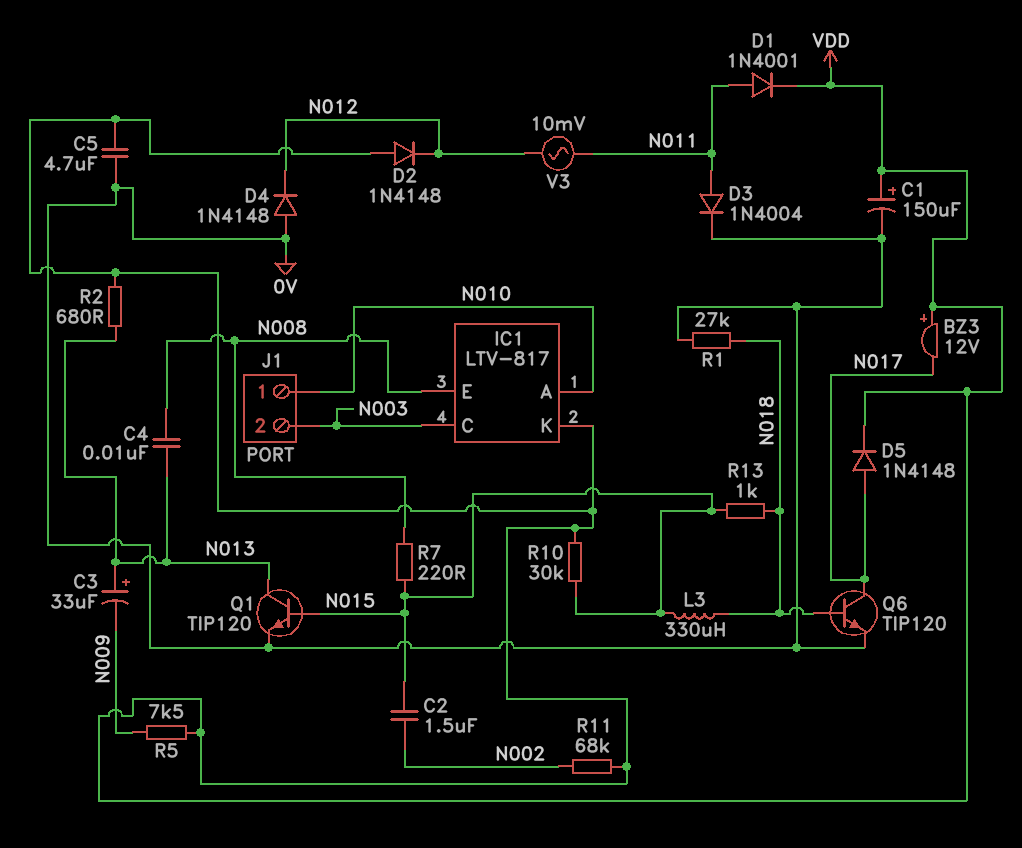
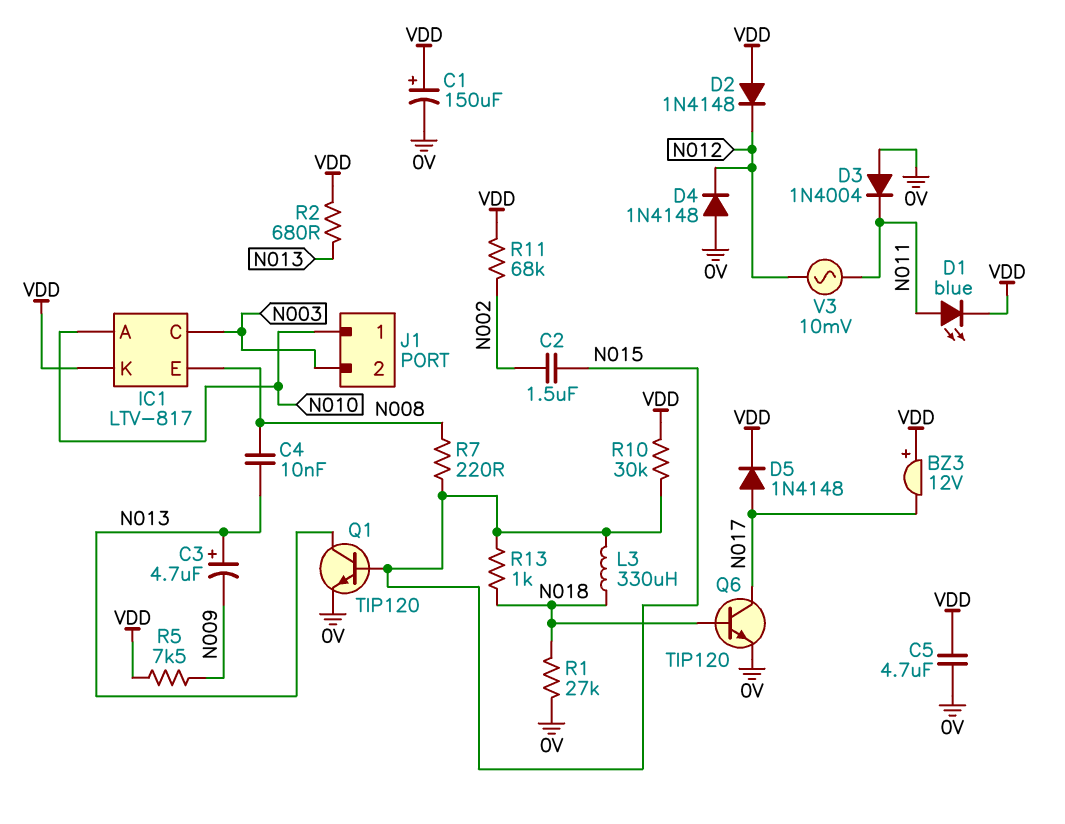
C3: 33uF (plus N013, minus N009) -> 4.7uF (plus N013, minus N009)
D1: diode 1N4001 (A N011, K VDD) -> LED blue (A N011, K VDD)
D3: diode 1N4004 (A N011, K 0V) -> diode 1N4004 (A 0V, K N011)

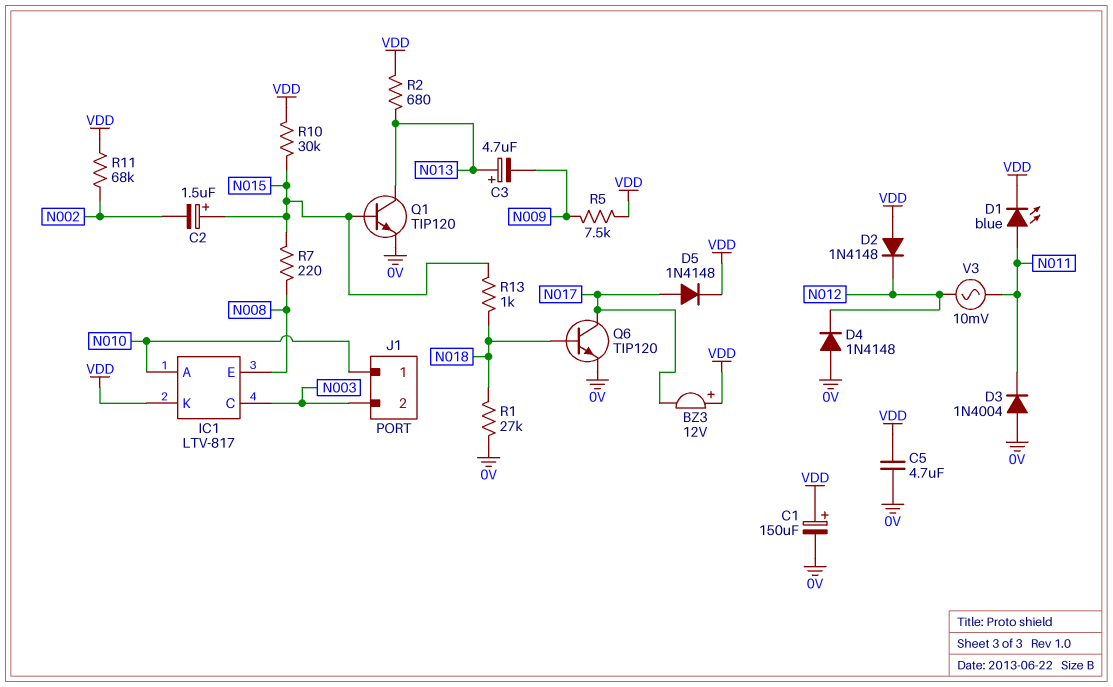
C2: 1.5uF (N002, N015) -> 1.5uF (plus N015, minus N002)
C4: 10nF (N008, N013) -> none
L3: 330uH (N015, N018) -> none

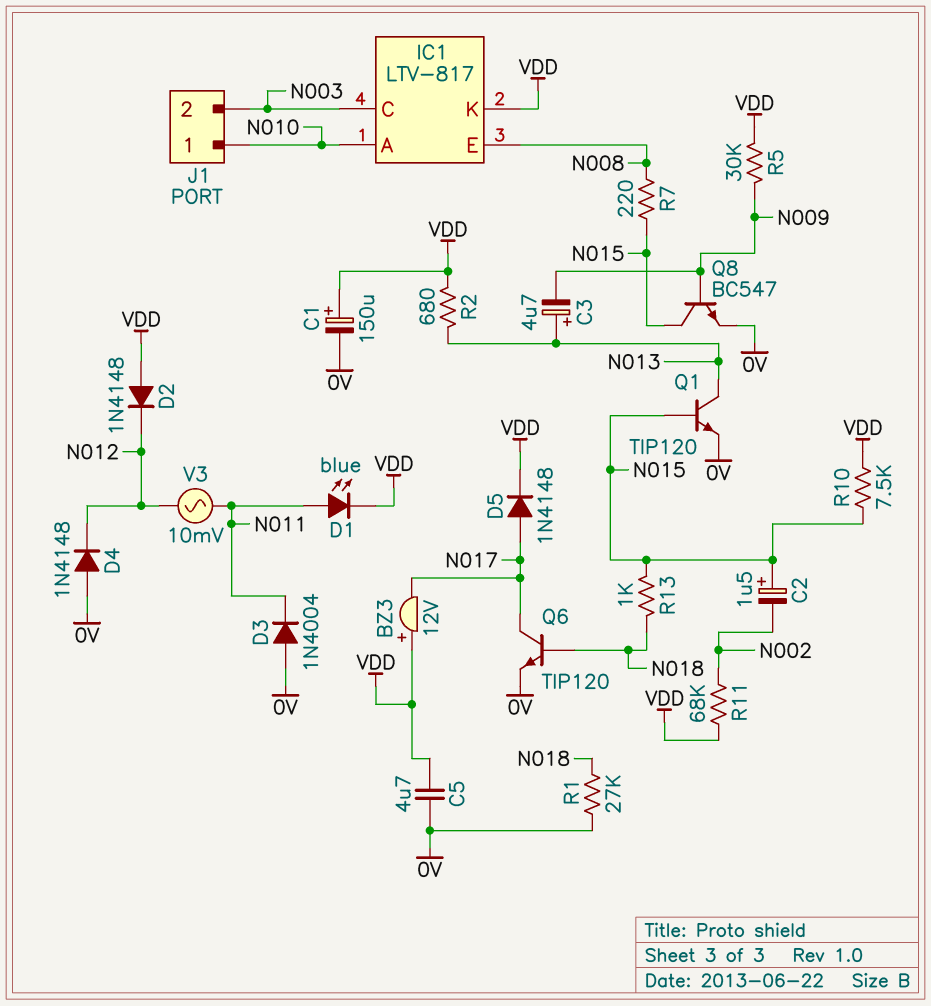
Q8: none -> NPN BC547 (B N009, C N015, E 0V)
R5: 7.5k (N009, VDD) -> 30k (N009, VDD)
R10: 30k (N015, VDD) -> 7.5k (N015, VDD)

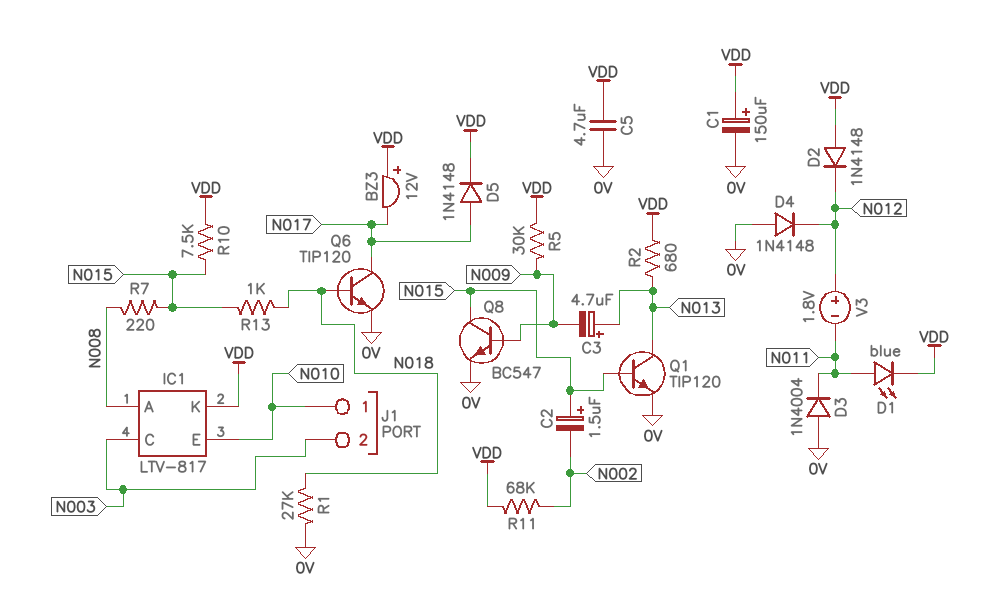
IC1 pin A: N010 -> N008
IC1 pin E: N008 -> N010
V3: AC 10mV (N011, N012) -> 1.8V (plus N012, minus N011)

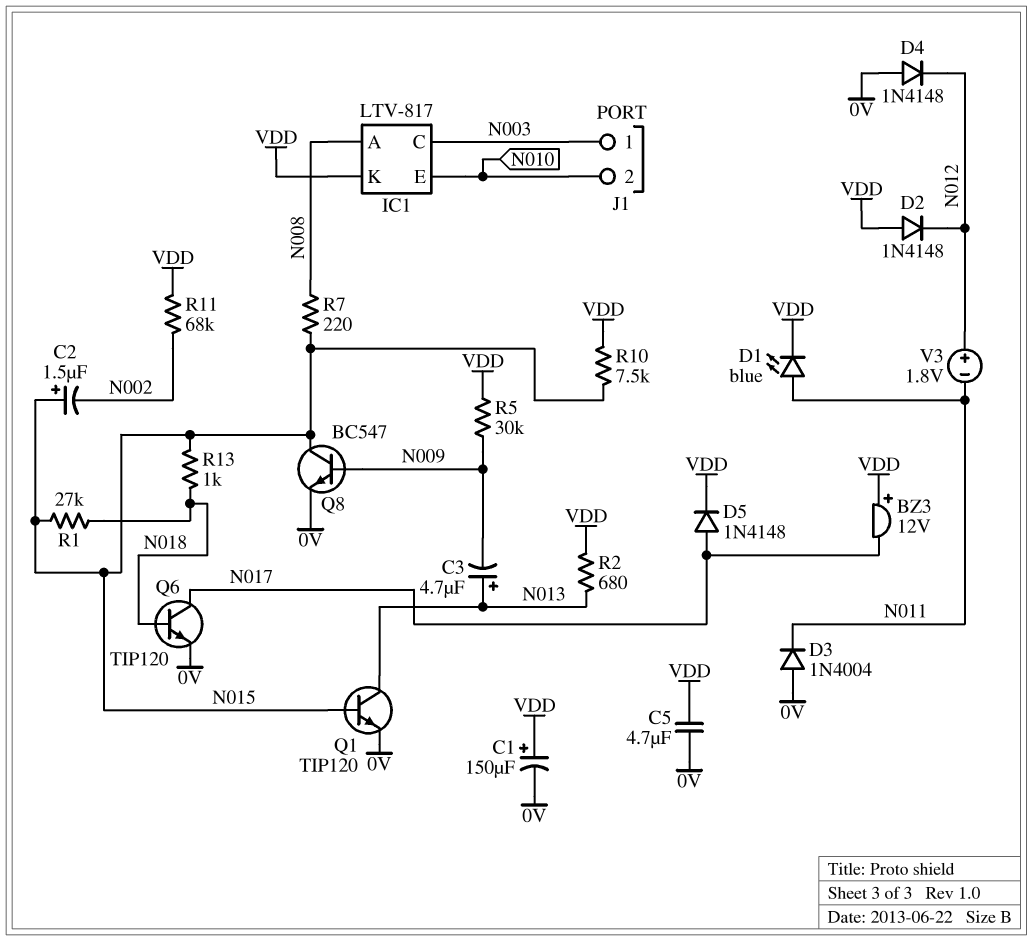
J1 pin 1: N010 -> N003
J1 pin 2: N003 -> N010
R1: 27k (0V, N018) -> 27k (N015, N018)

